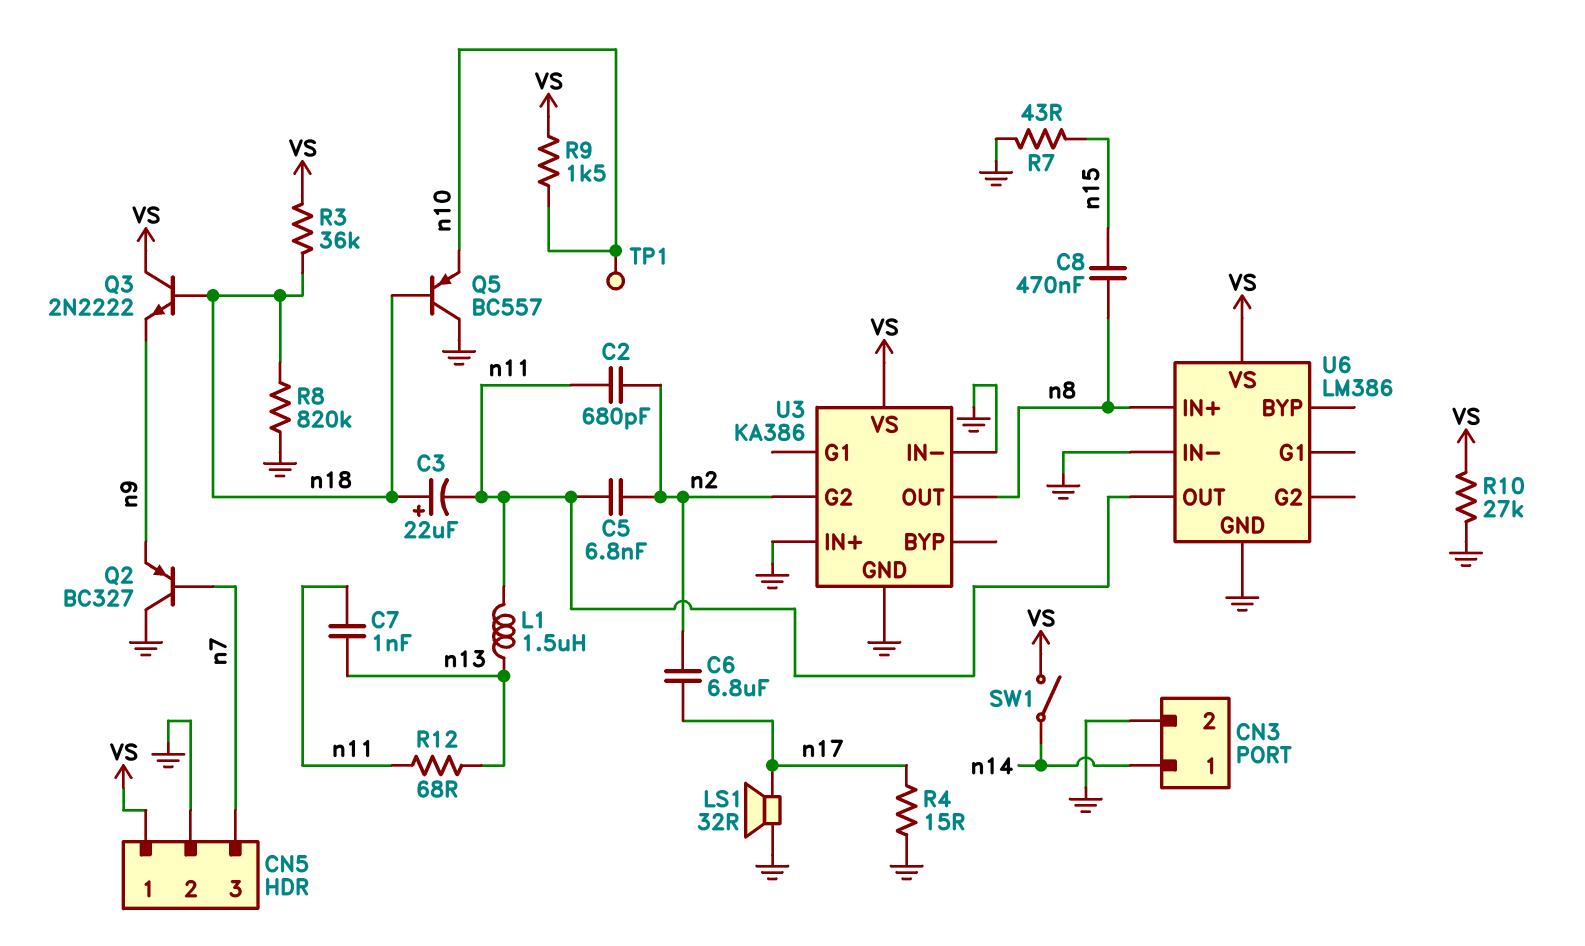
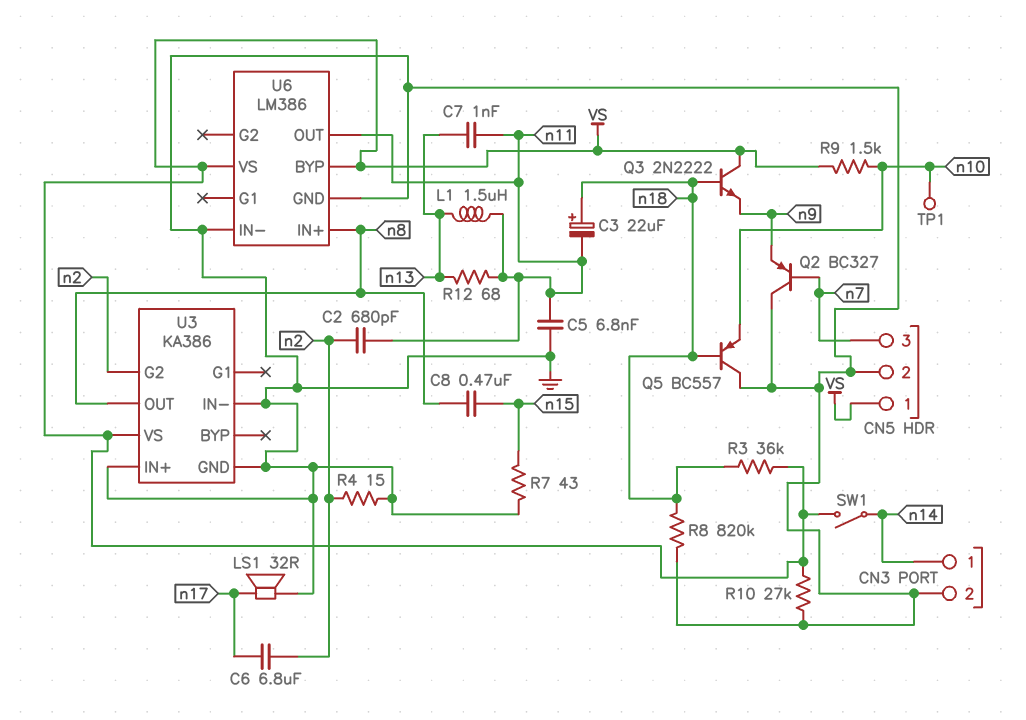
C5: 6.8nF (n2, n11) -> 6.8nF (GND, n11)
R4: 15 (GND, n17) -> 15 (GND, n2)
U6 pin BYP: none -> VS

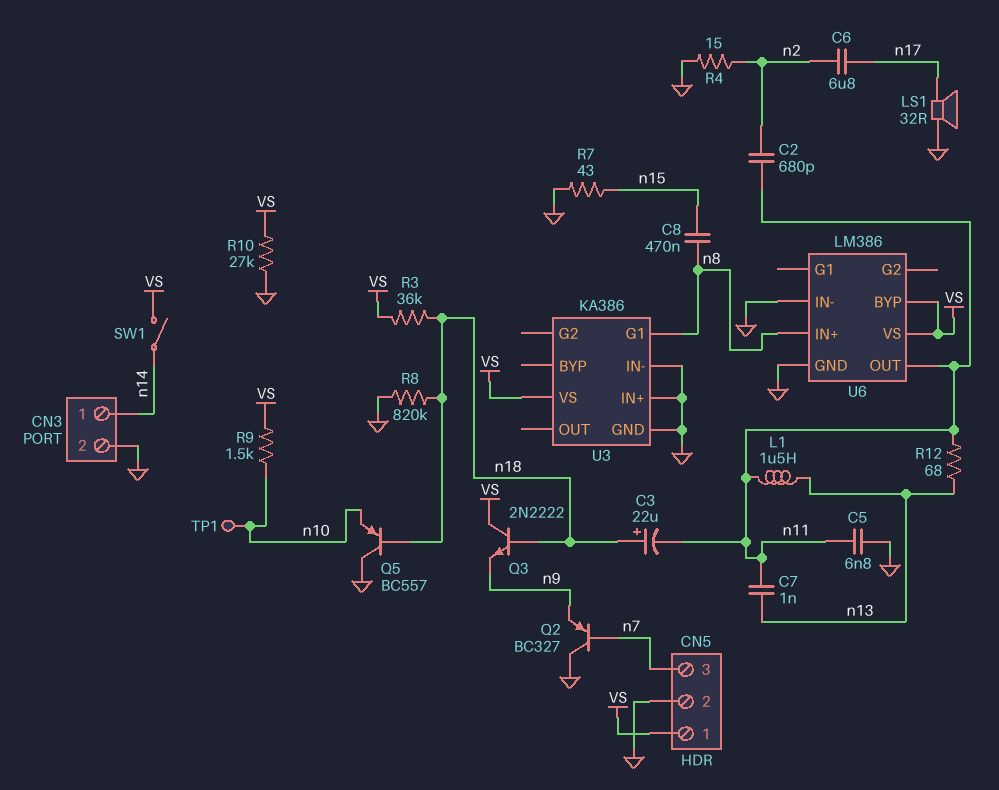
U3 pin G1: none -> n8
U3 pin G2: n2 -> none
U3 pin OUT: n8 -> none

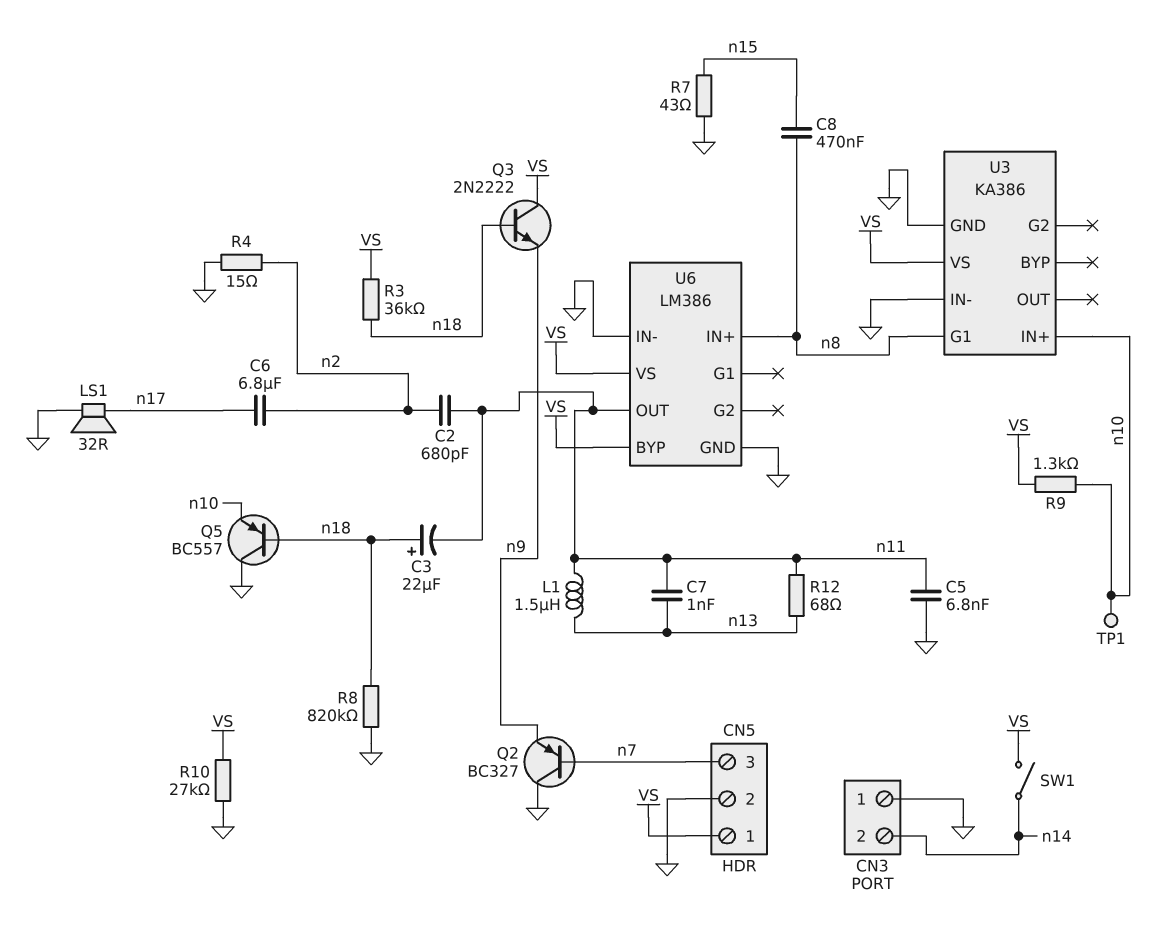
CN3 pin 1: n14 -> GND
CN3 pin 2: GND -> n14
R9: 1.5k (VS, n10) -> 1.3k (VS, n10)
U3 pin IN+: GND -> n10

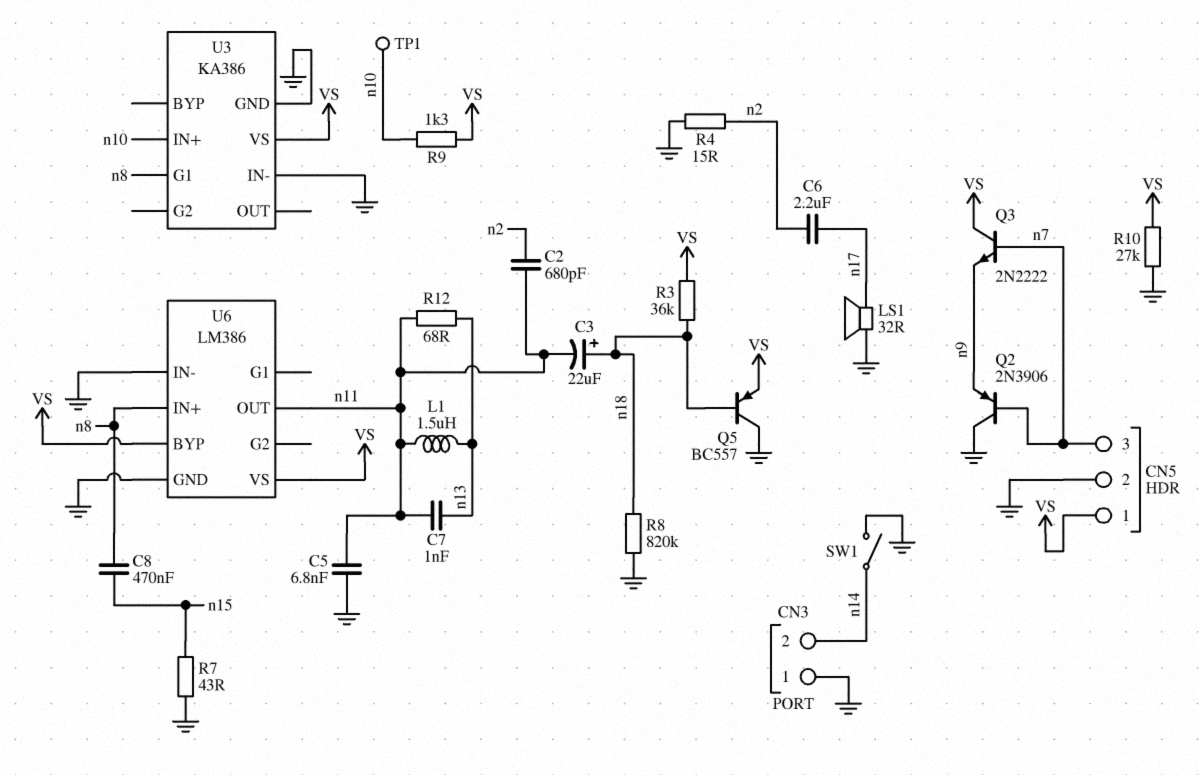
C6: 6.8uF (n2, n17) -> 2.2uF (n2, n17)
Q2: PNP BC327 (B n7, C GND, E n9) -> PNP 2N3906 (B n7, C GND, E n9)
Q3: NPN 2N2222 (B n18, C VS, E n9) -> NPN 2N2222 (B n7, C VS, E n9)
Q5: PNP BC557 (B n18, C GND, E n10) -> PNP BC557 (B n18, C GND, E VS)
SW1: switch (VS, n14) -> switch (GND, n14)

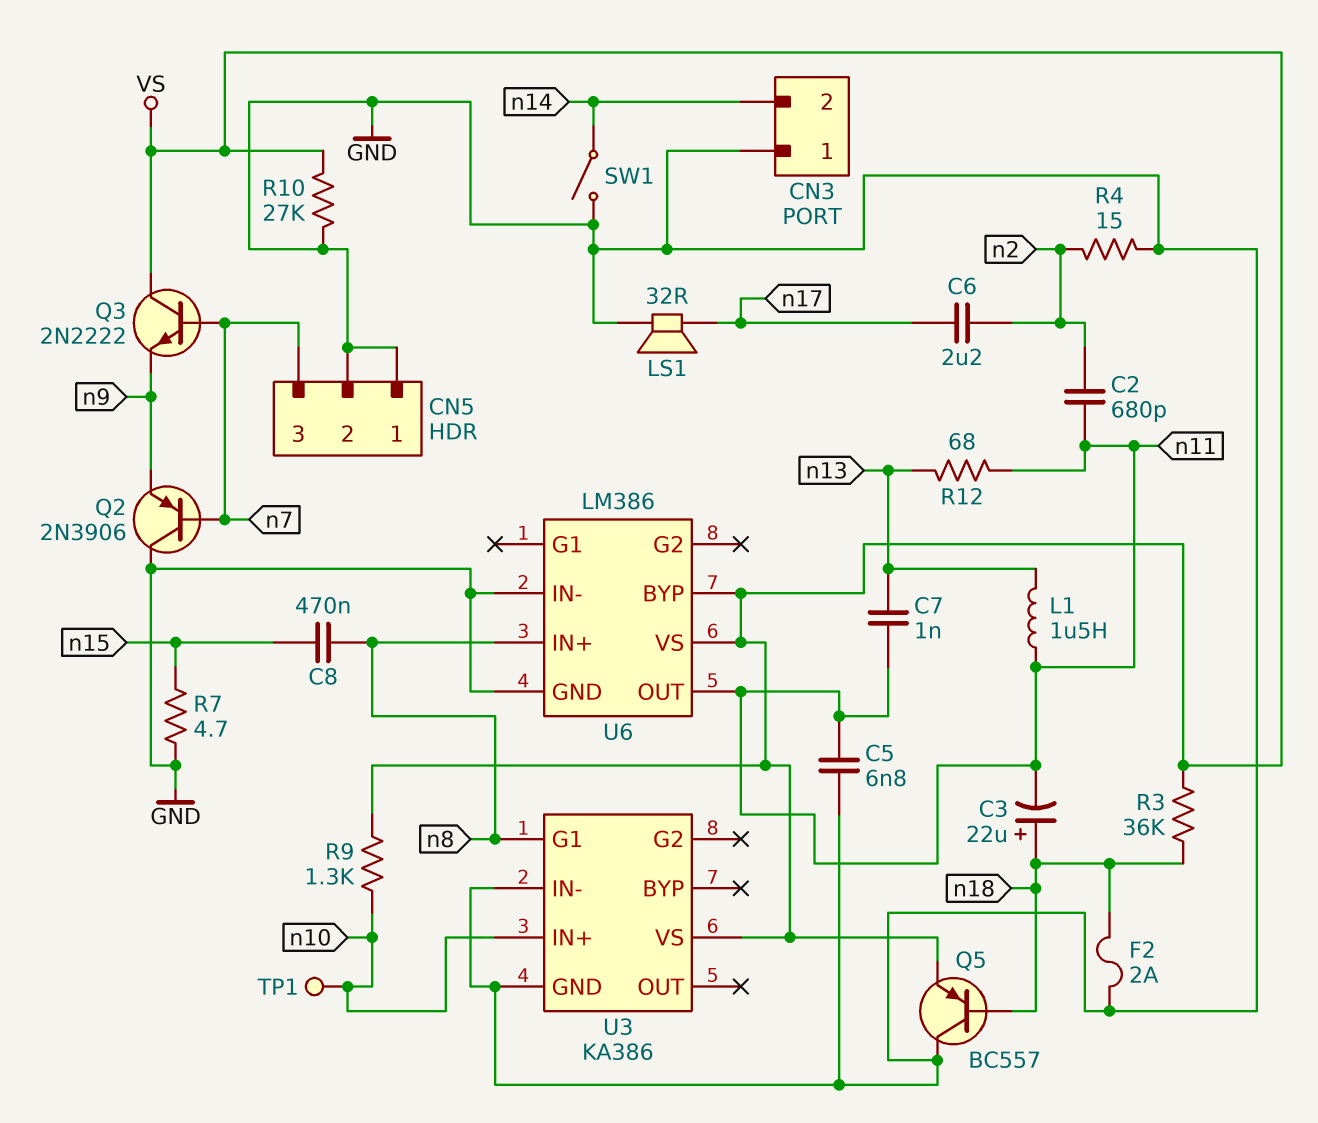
CN5 pin 1: VS -> GND
F2: none -> 2A (GND, n18)
R7: 43 (GND, n15) -> 4.7 (GND, n15)
R8: 820k (GND, n18) -> none

